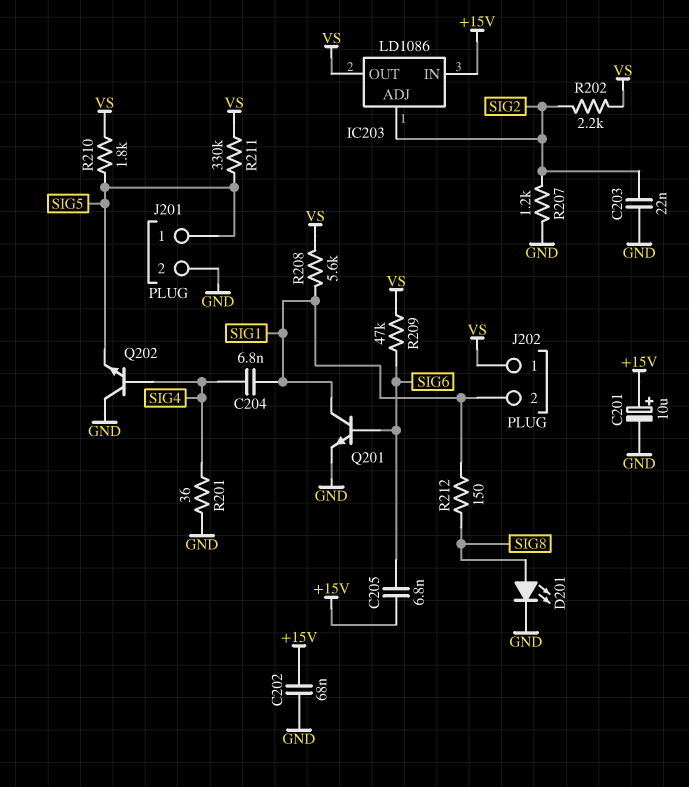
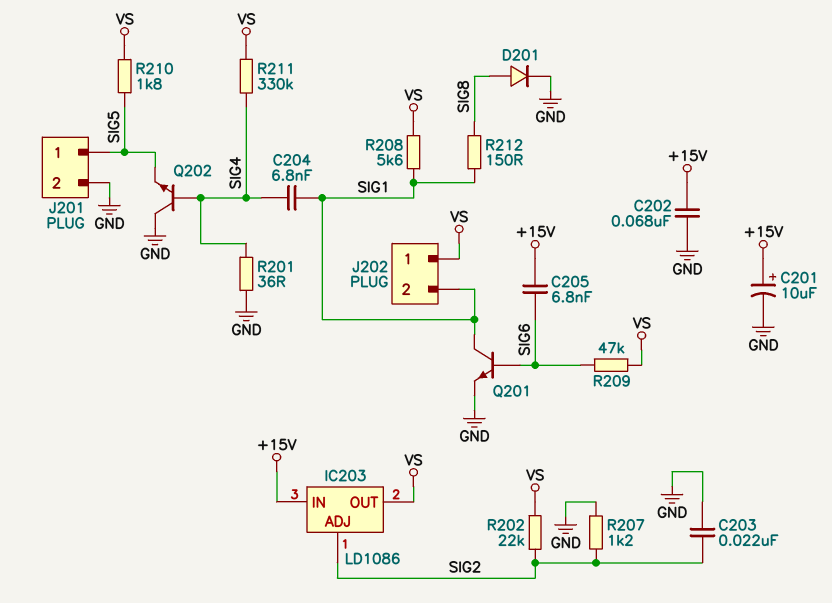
D201: LED (A SIG8, K GND) -> diode (A SIG8, K GND)
R202: 2.2k (SIG2, VS) -> 22k (SIG2, VS)
R211: 330k (SIG5, VS) -> 330k (SIG4, VS)

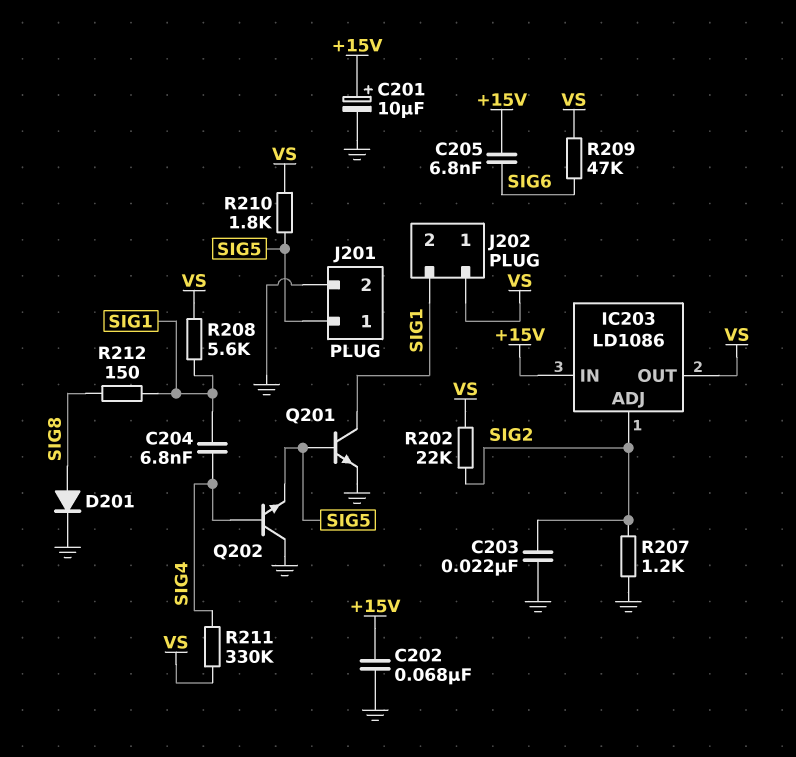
Q201: NPN (B SIG6, C SIG1, E GND) -> NPN (B SIG5, C SIG1, E GND)
R201: 36 (GND, SIG4) -> none

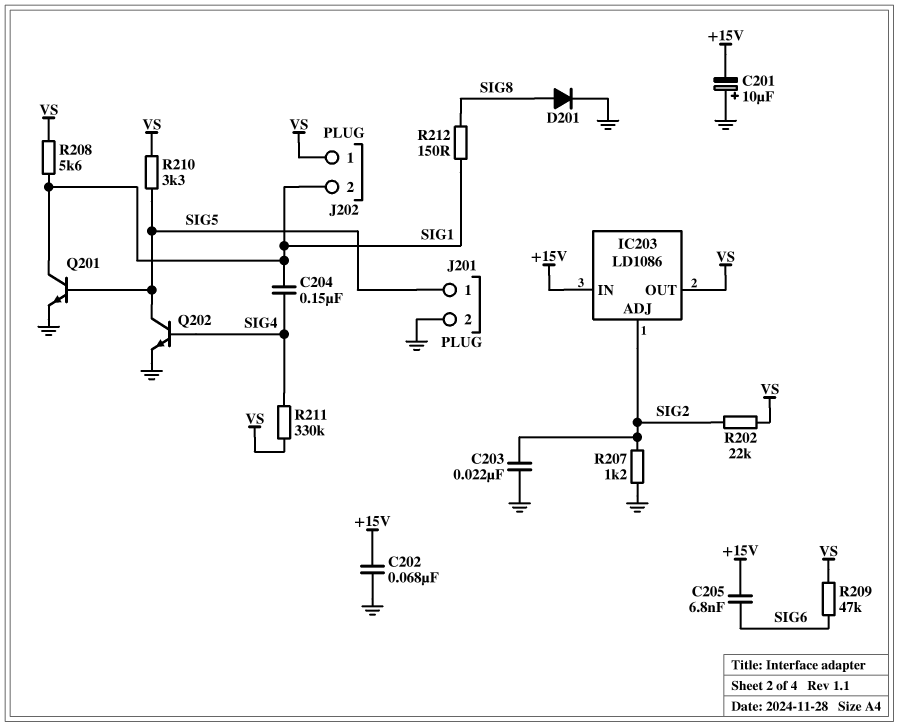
C201: 10uF (plus +15V, minus GND) -> 10uF (plus GND, minus +15V)
C204: 6.8nF (SIG1, SIG4) -> 150nF (SIG1, SIG4)
Q202: NPN (B SIG4, C GND, E SIG5) -> NPN (B SIG4, C SIG5, E GND)
R210: 1.8k (SIG5, VS) -> 3.3k (SIG5, VS)

